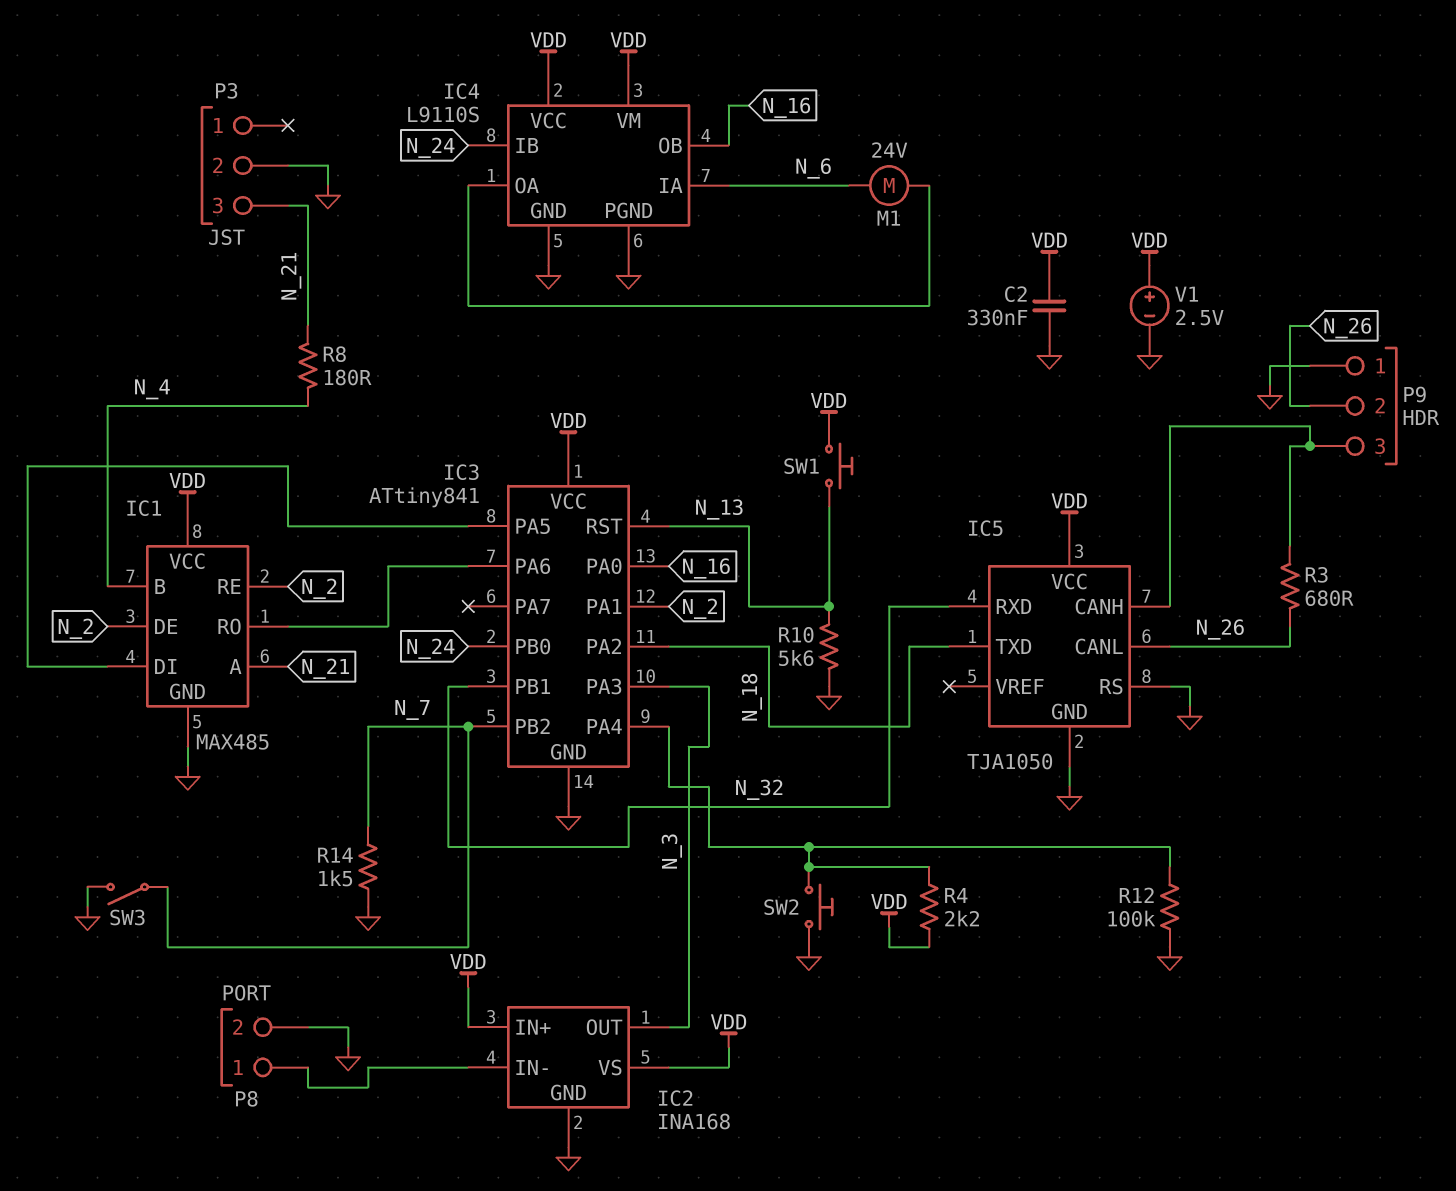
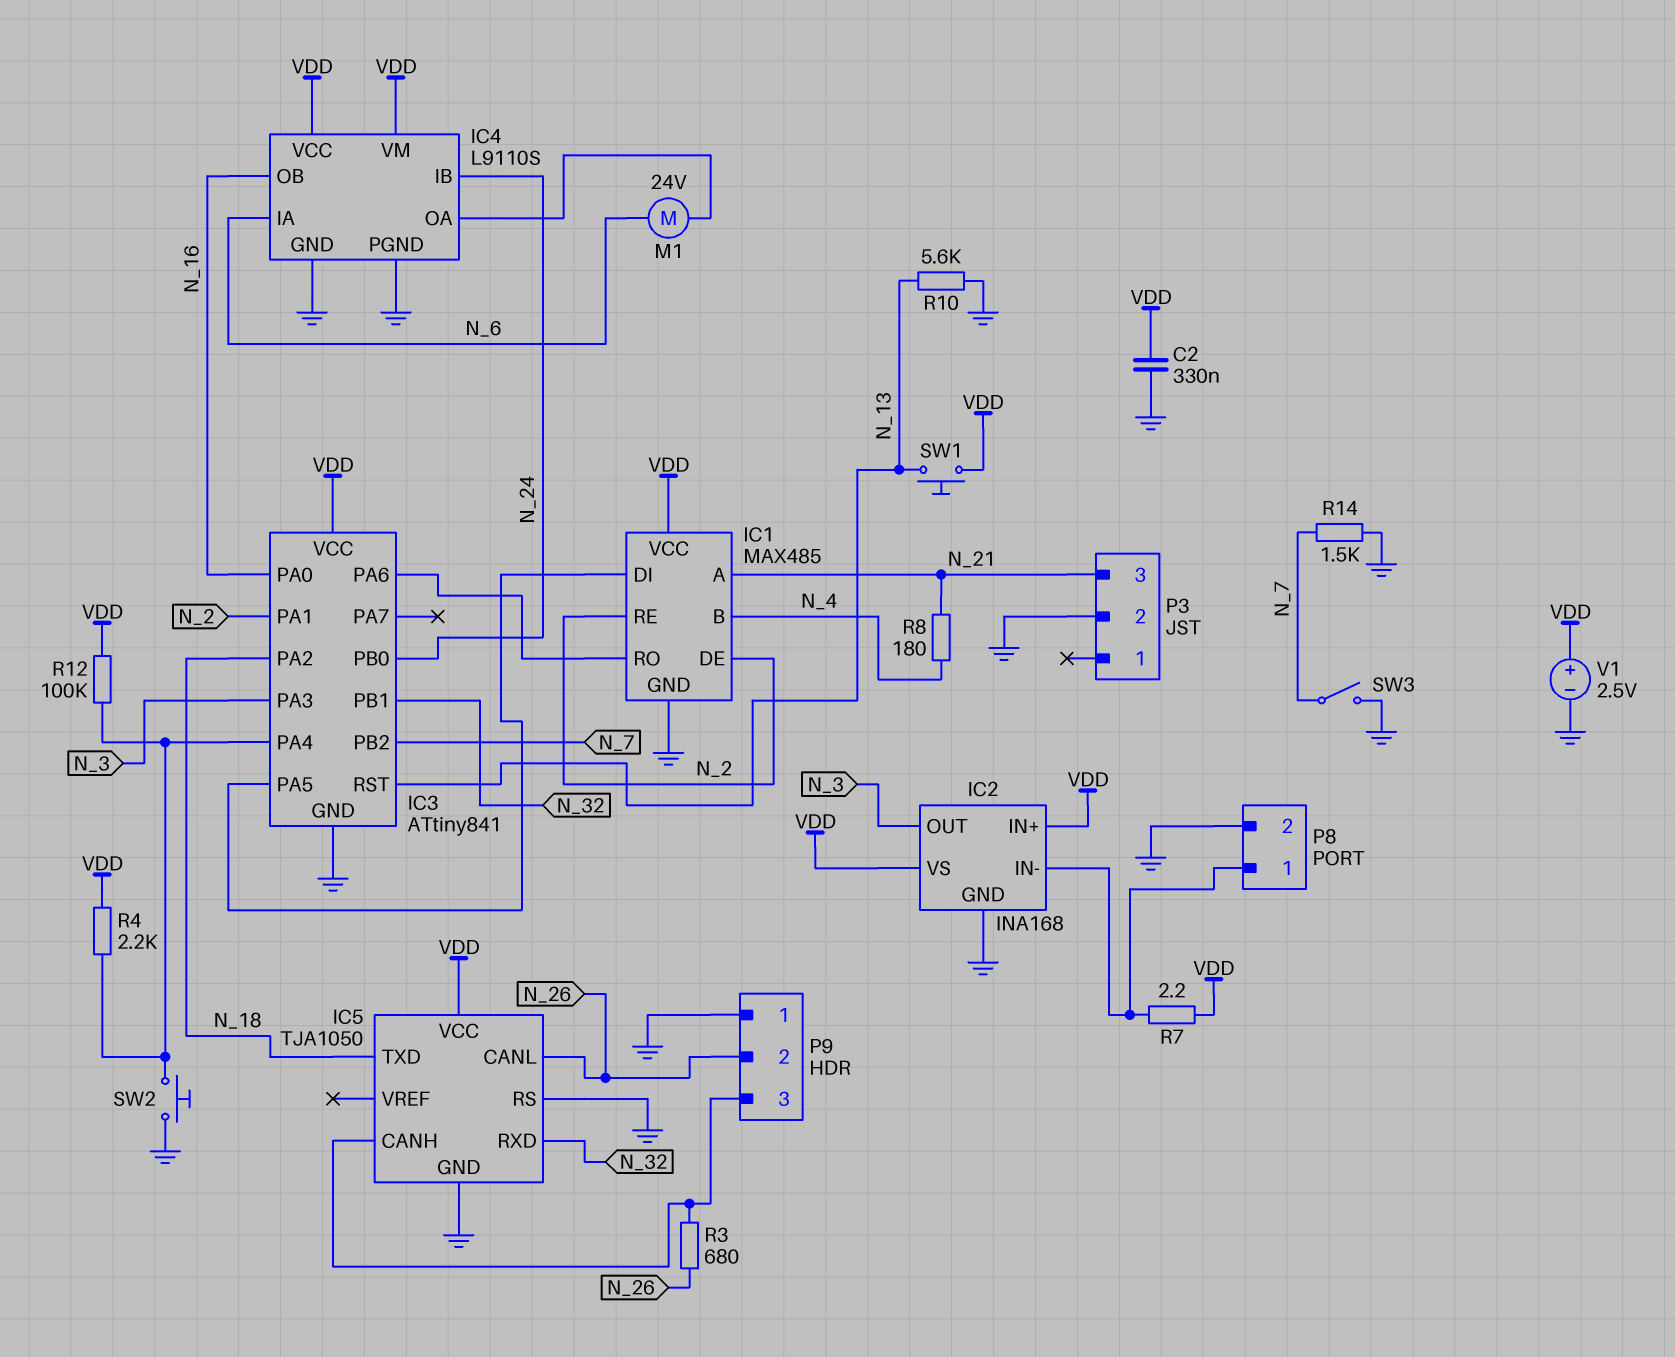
R7: none -> 2.2 (IC2/IN-, VDD)
R12: 100k (GND, IC3/PA4) -> 100k (IC3/PA4, VDD)

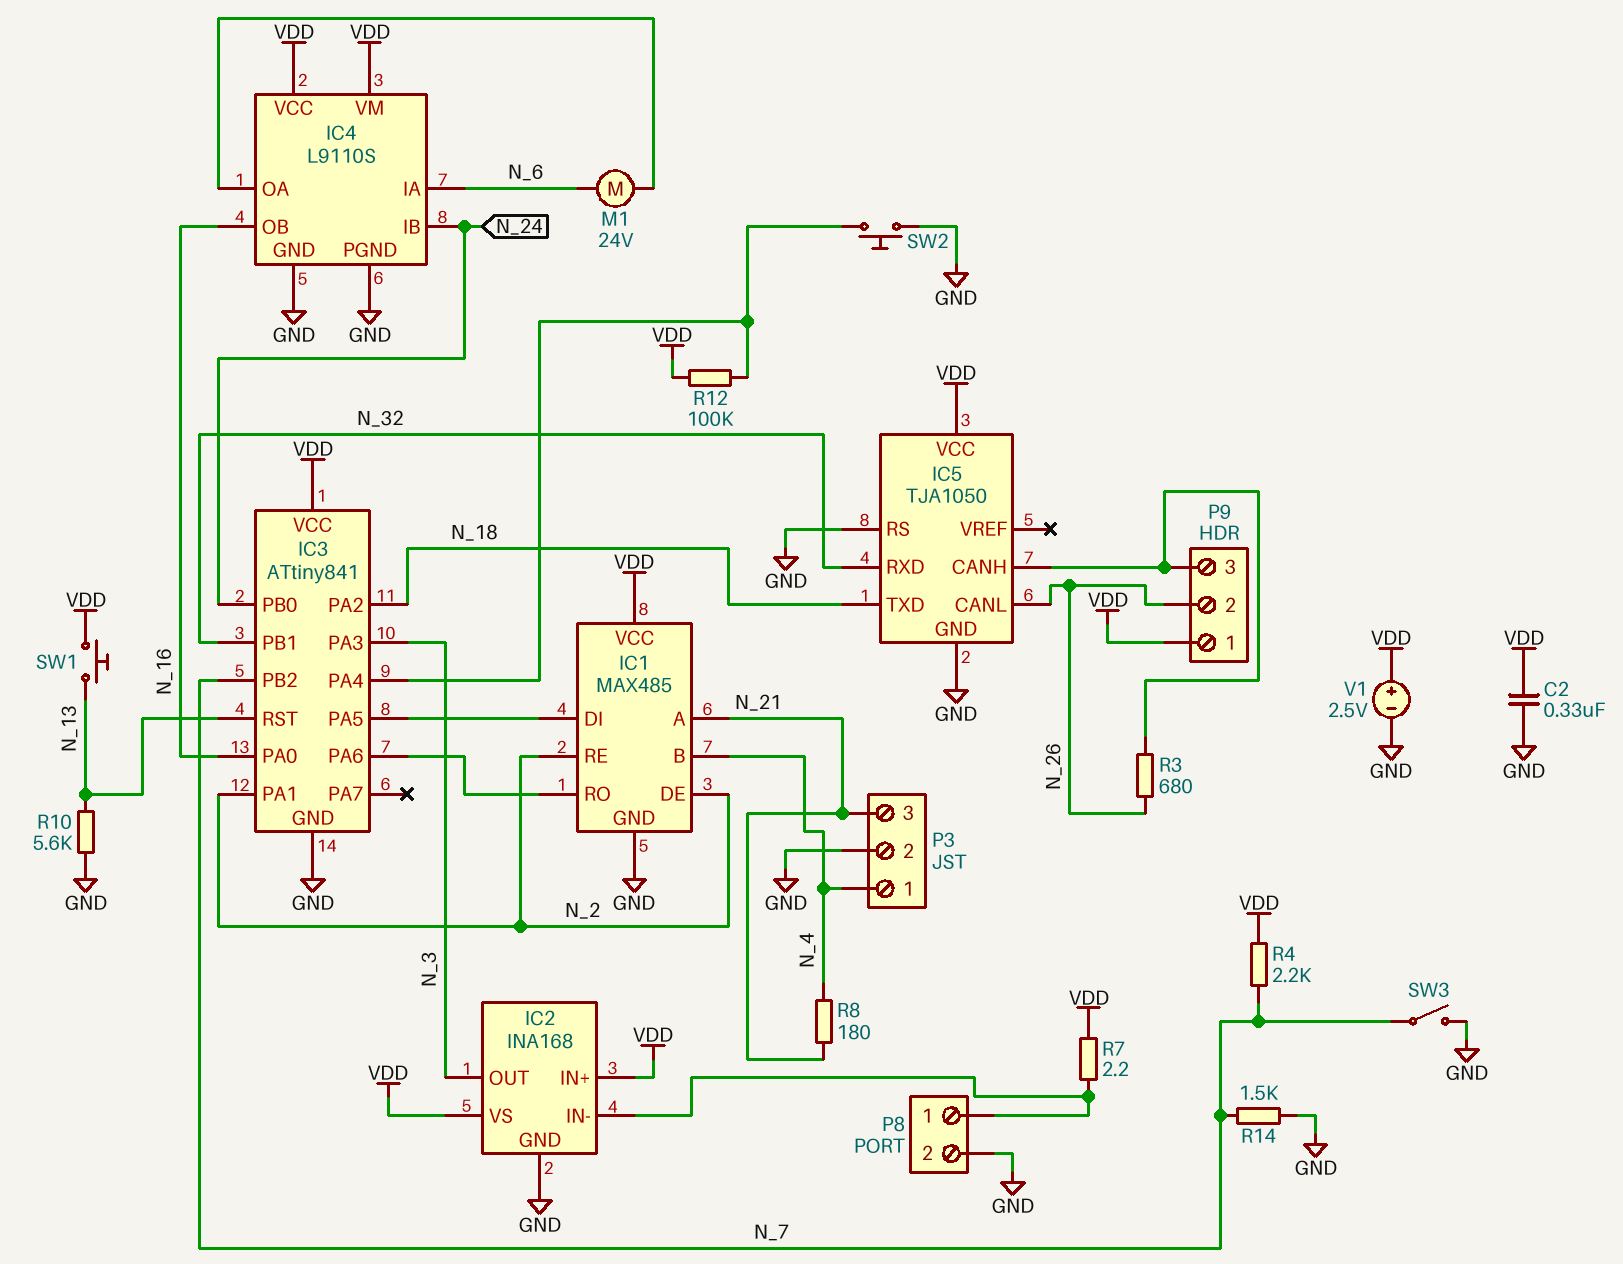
P3 pin 1: none -> N_4
P9 pin 1: GND -> VDD
R4: 2.2k (IC3/PA4, VDD) -> 2.2k (N_7, VDD)

